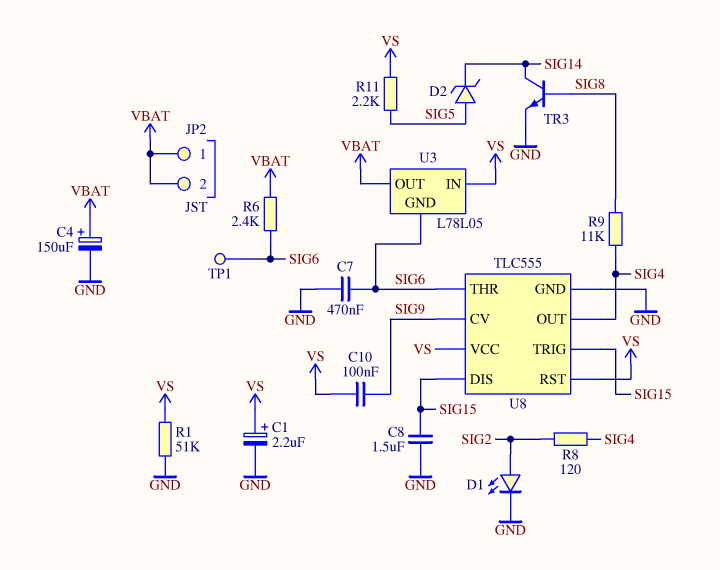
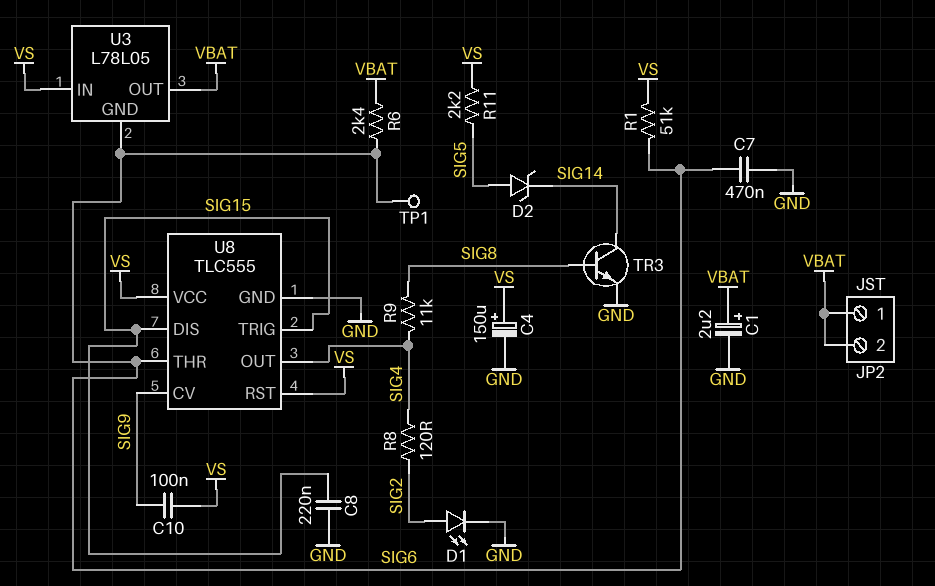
C1: 2.2uF (plus VS, minus GND) -> 2.2uF (plus VBAT, minus GND)
C4: 150uF (plus VBAT, minus GND) -> 150uF (plus VS, minus GND)
C8: 1.5uF (GND, SIG15) -> 220nF (GND, SIG15)
R1: 51k (GND, VS) -> 51k (SIG6, VS)

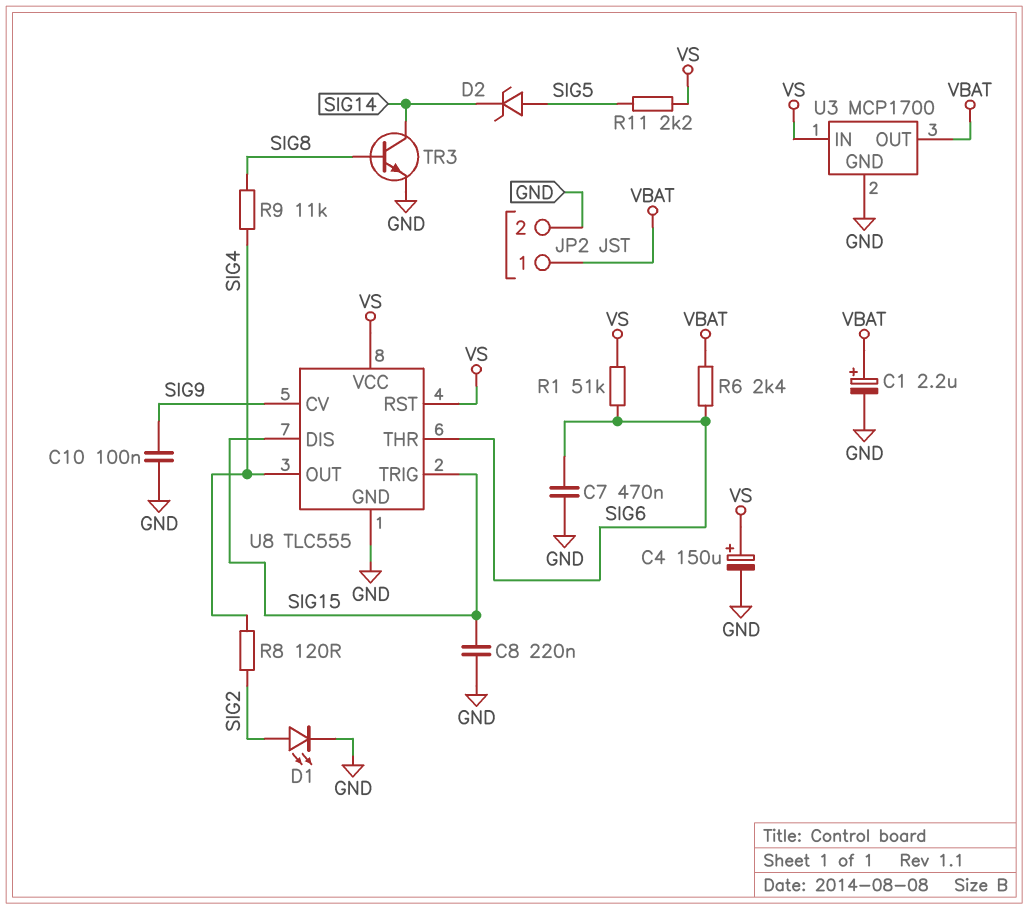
C10: 100nF (SIG9, VS) -> 100nF (GND, SIG9)
JP2 pin 2: VBAT -> GND
TP1: test point (SIG6) -> none
U3: L78L05 -> MCP1700
U3 pin GND: SIG6 -> GND

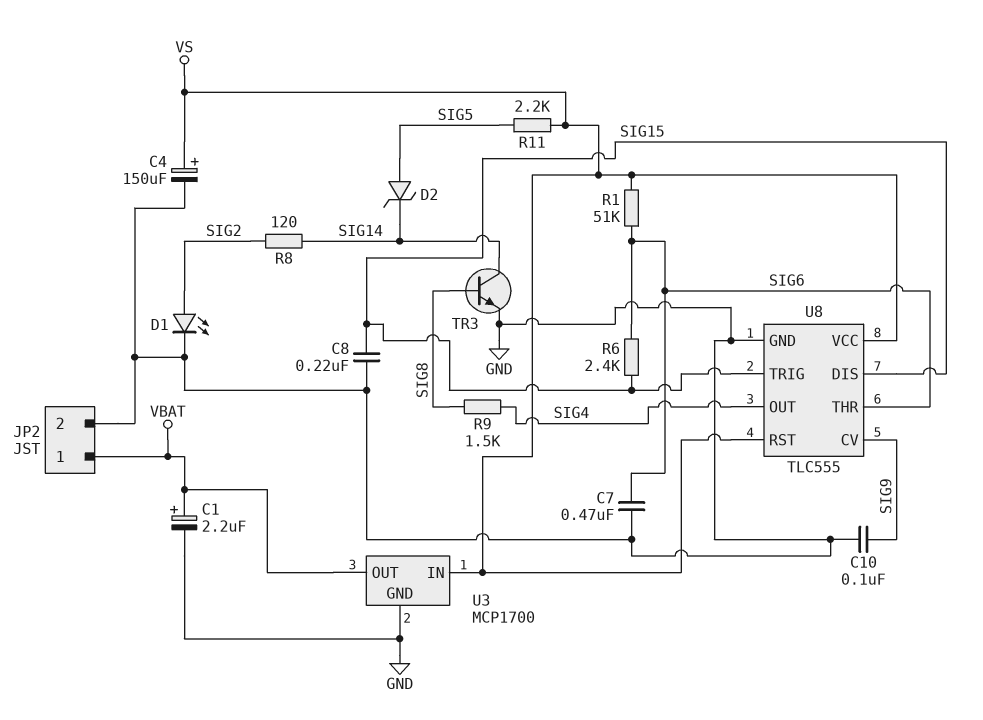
R6: 2.4k (SIG6, VBAT) -> 2.4k (SIG6, SIG15)
R8: 120 (SIG2, SIG4) -> 120 (SIG2, SIG14)
R9: 11k (SIG4, SIG8) -> 1.5k (SIG4, SIG8)

